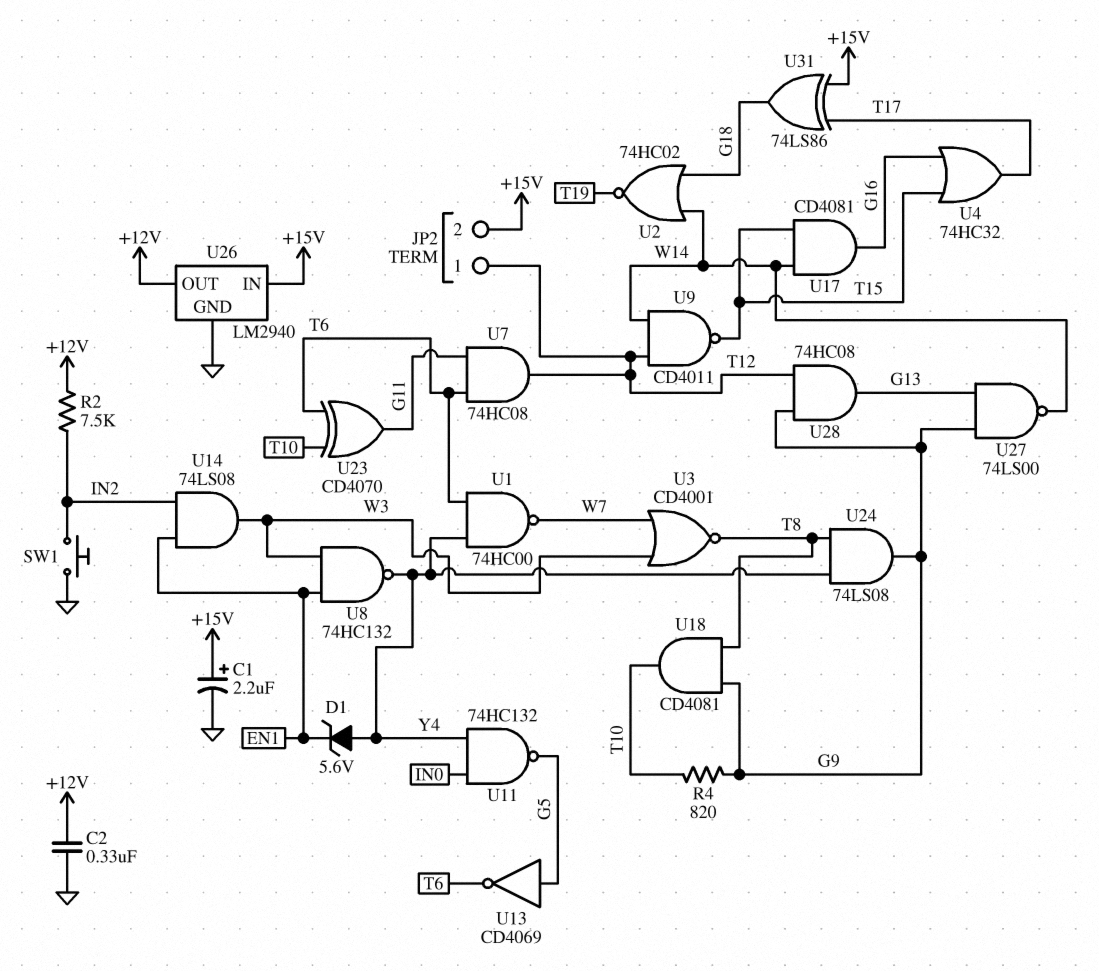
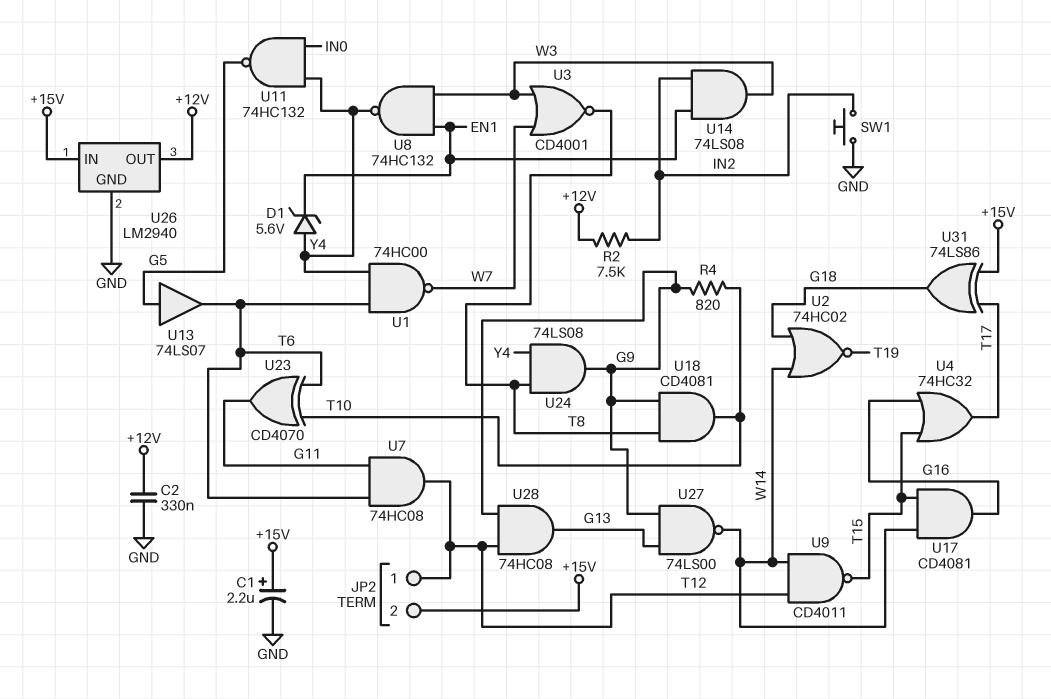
U13: NOT CD4069 (in G5, out T6) -> buffer 74LS07 (in G5, out T6)

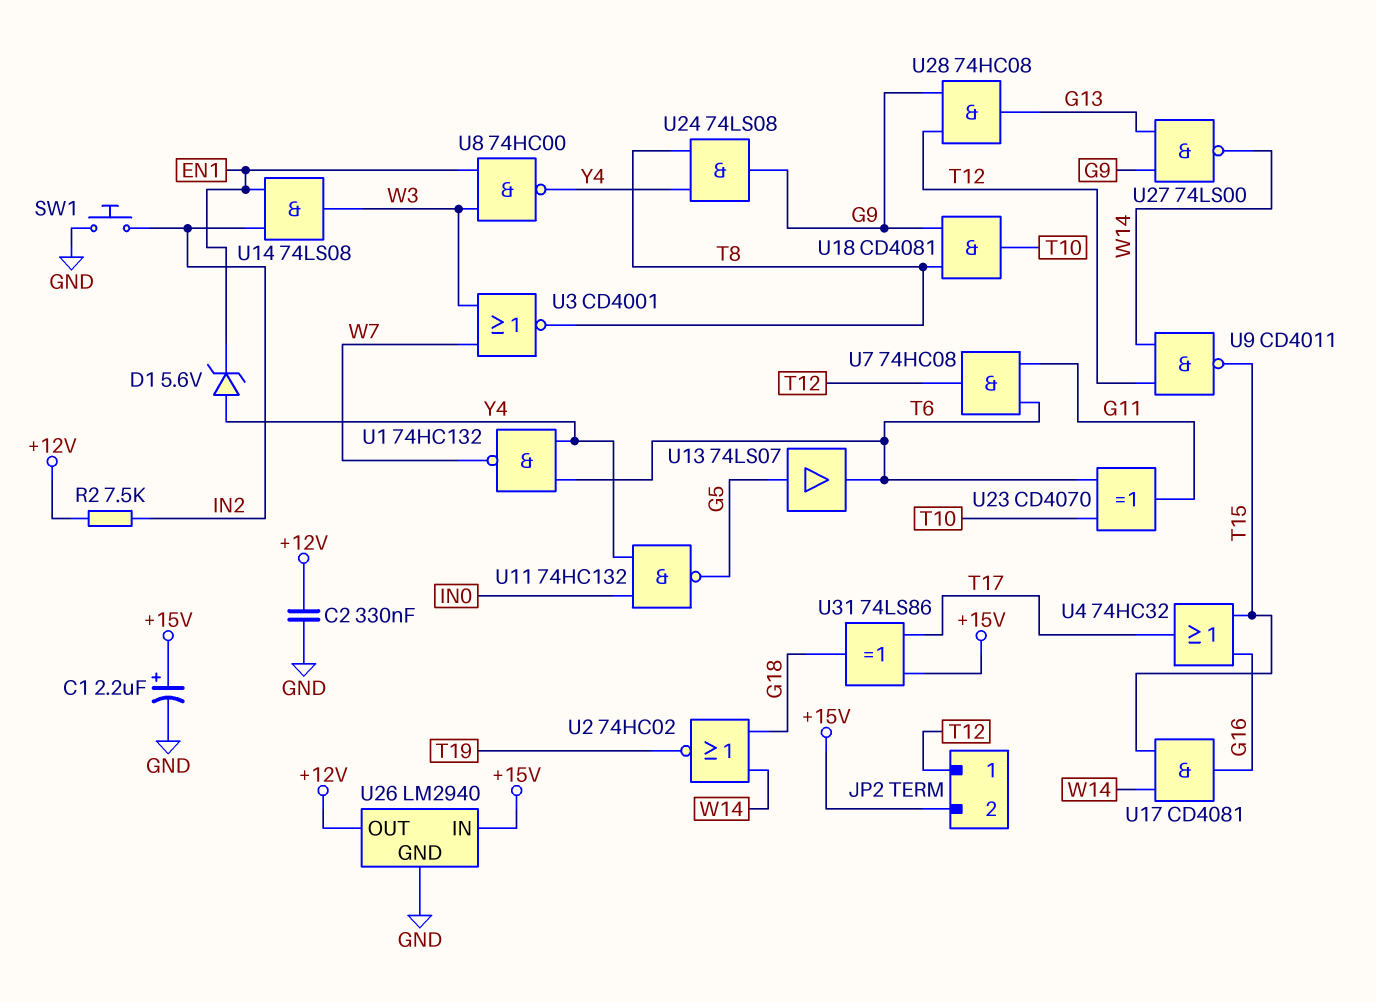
R4: 820 (G9, T10) -> none
U1: NAND 74HC00 (in T6, in Y4, out W7) -> NAND 74HC132 (in T6, in Y4, out W7)
U8: NAND 74HC132 (in EN1, in W3, out Y4) -> NAND 74HC00 (in EN1, in W3, out Y4)

